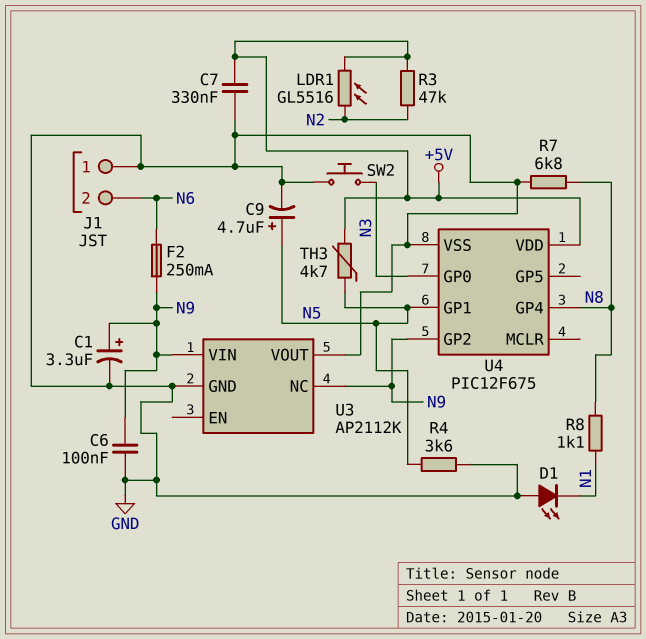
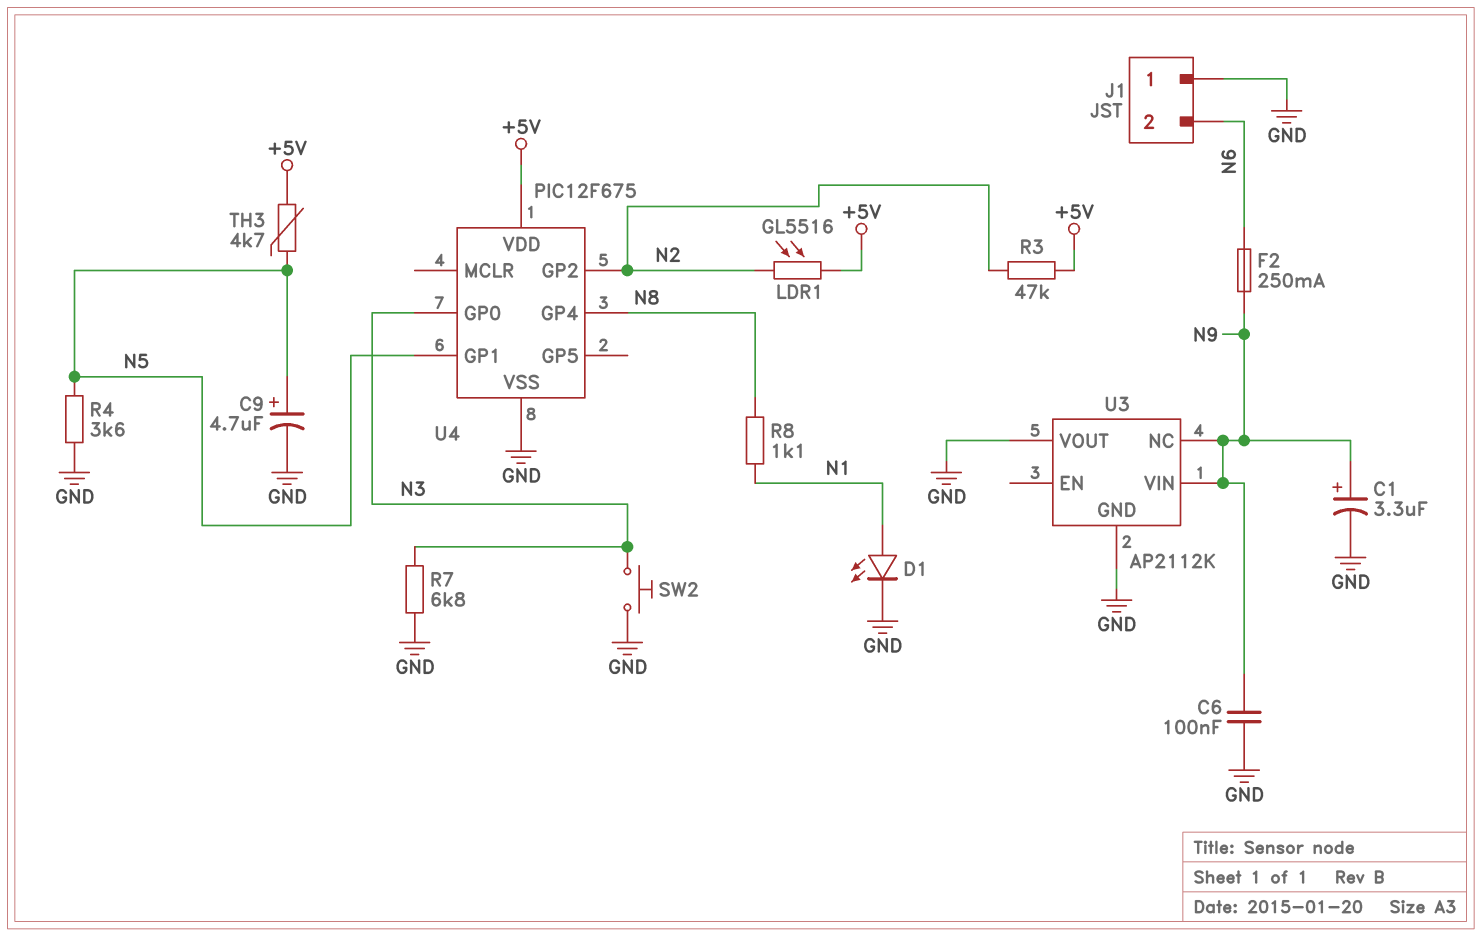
C7: 330nF (+5V, GND) -> none
D1: LED (A GND, K N1) -> LED (A N1, K GND)
R7: 6.8k (GND, N8) -> 6.8k (GND, N3)
U4 pin GP2: N9 -> N2

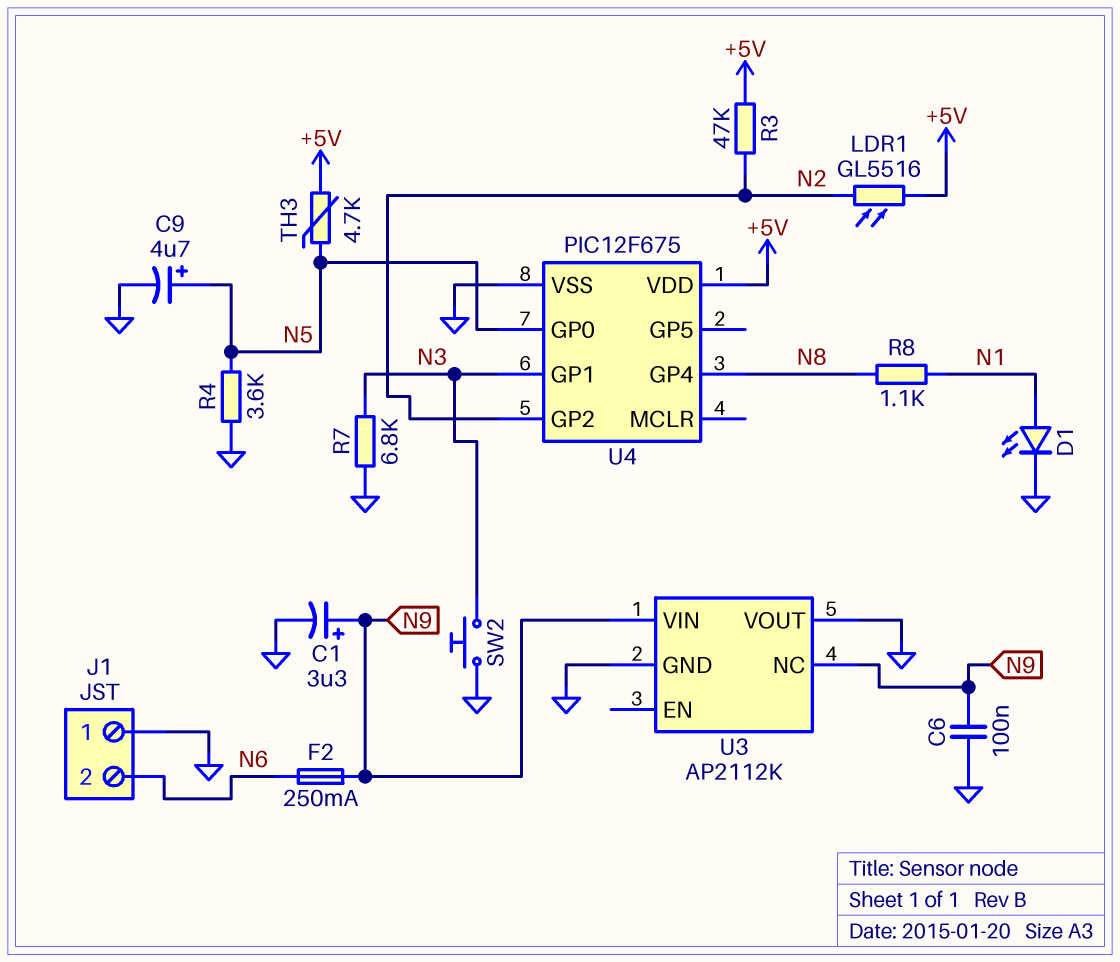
U4 pin GP0: N3 -> N5
U4 pin GP1: N5 -> N3

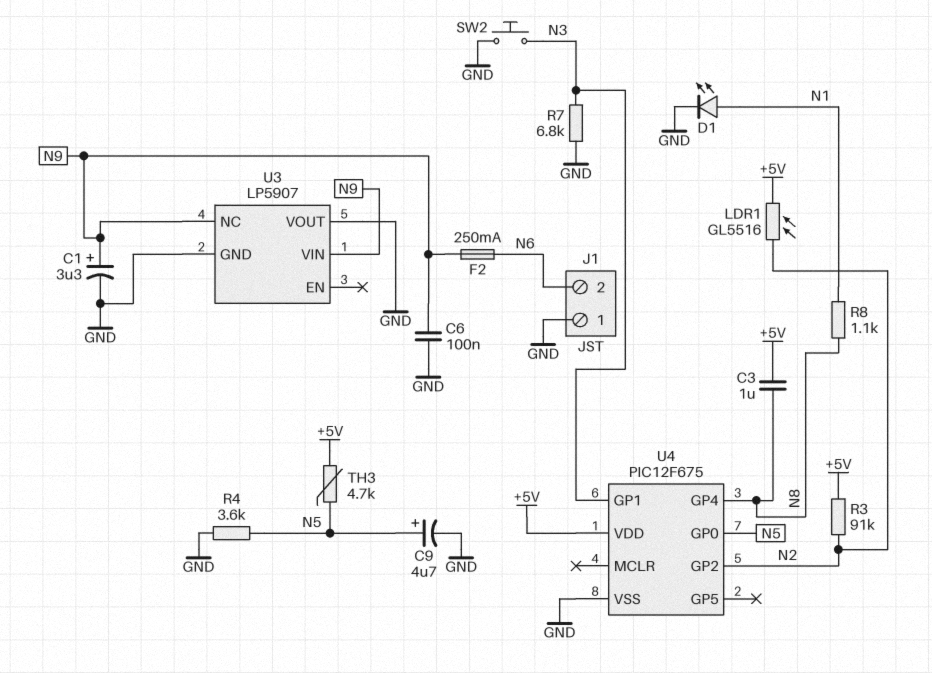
C3: none -> 1uF (+5V, N8)
R3: 47k (+5V, N2) -> 91k (+5V, N2)
U3: AP2112K -> LP5907

